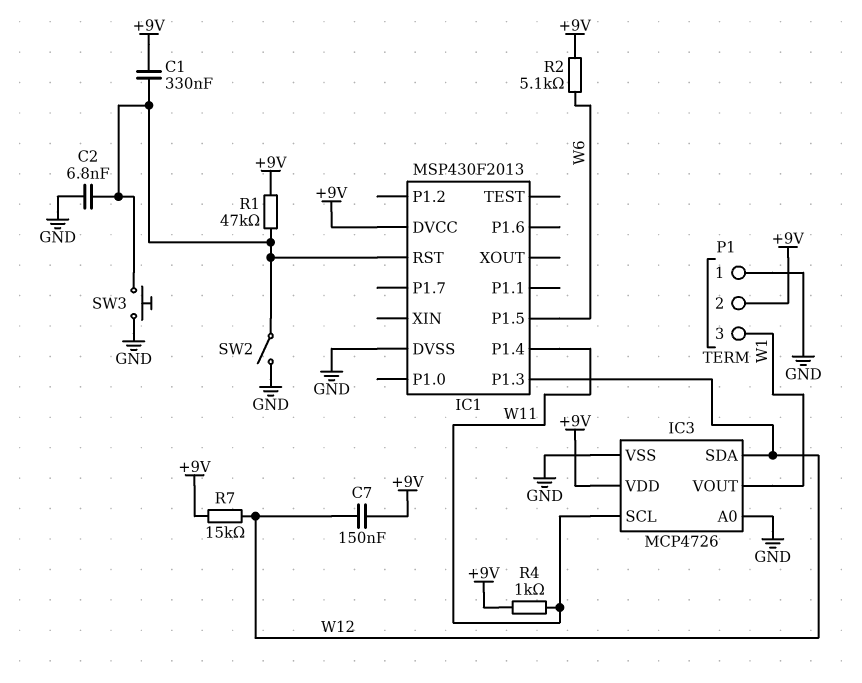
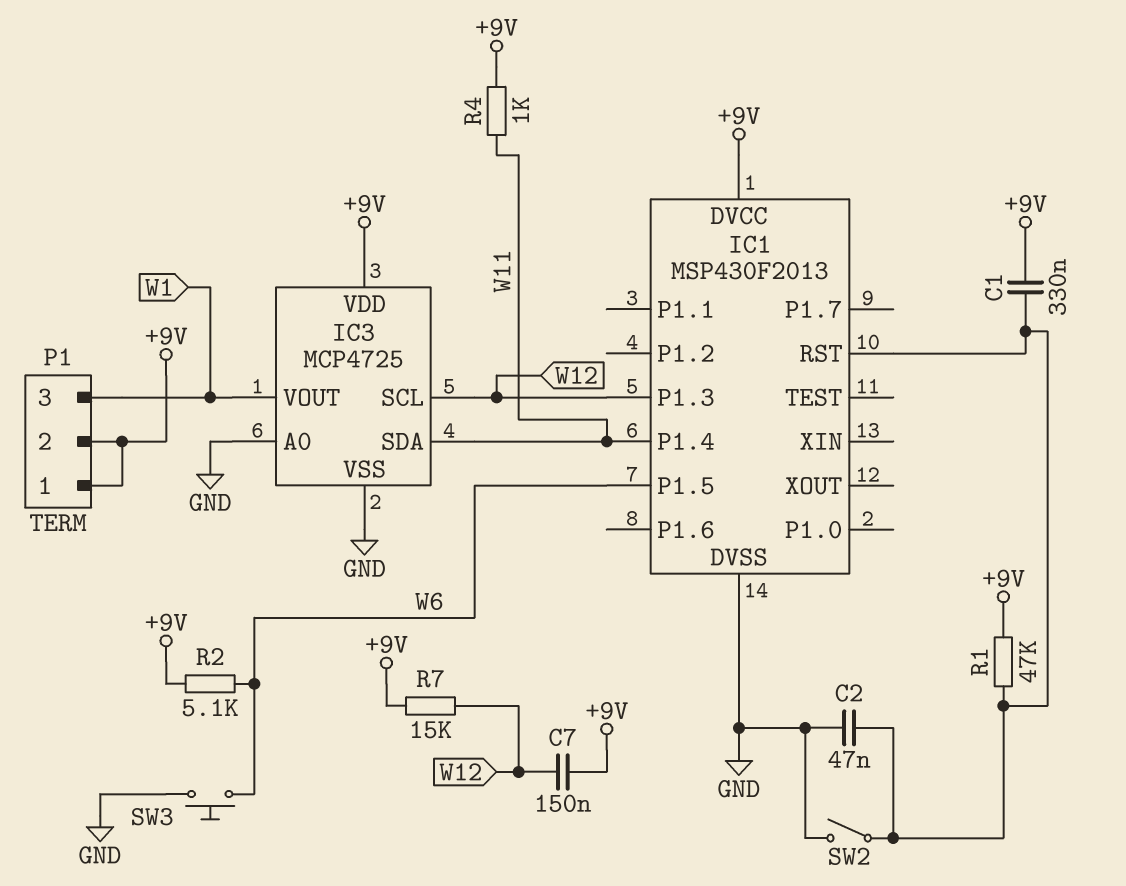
C2: 6.8nF (GND, IC1/RST) -> 47nF (GND, IC1/RST)
IC3: MCP4726 -> MCP4725
IC3 pin SCL: W11 -> W12
IC3 pin SDA: W12 -> W11
P1 pin 1: GND -> +9V
SW3: button (GND, IC1/RST) -> button (GND, W6)

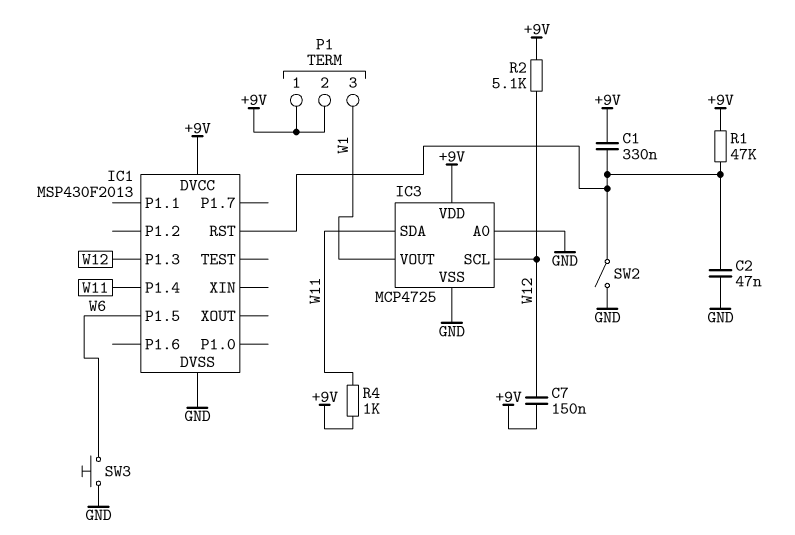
R2: 5.1k (+9V, W6) -> 5.1k (+9V, W12)
R7: 15k (+9V, W12) -> none

